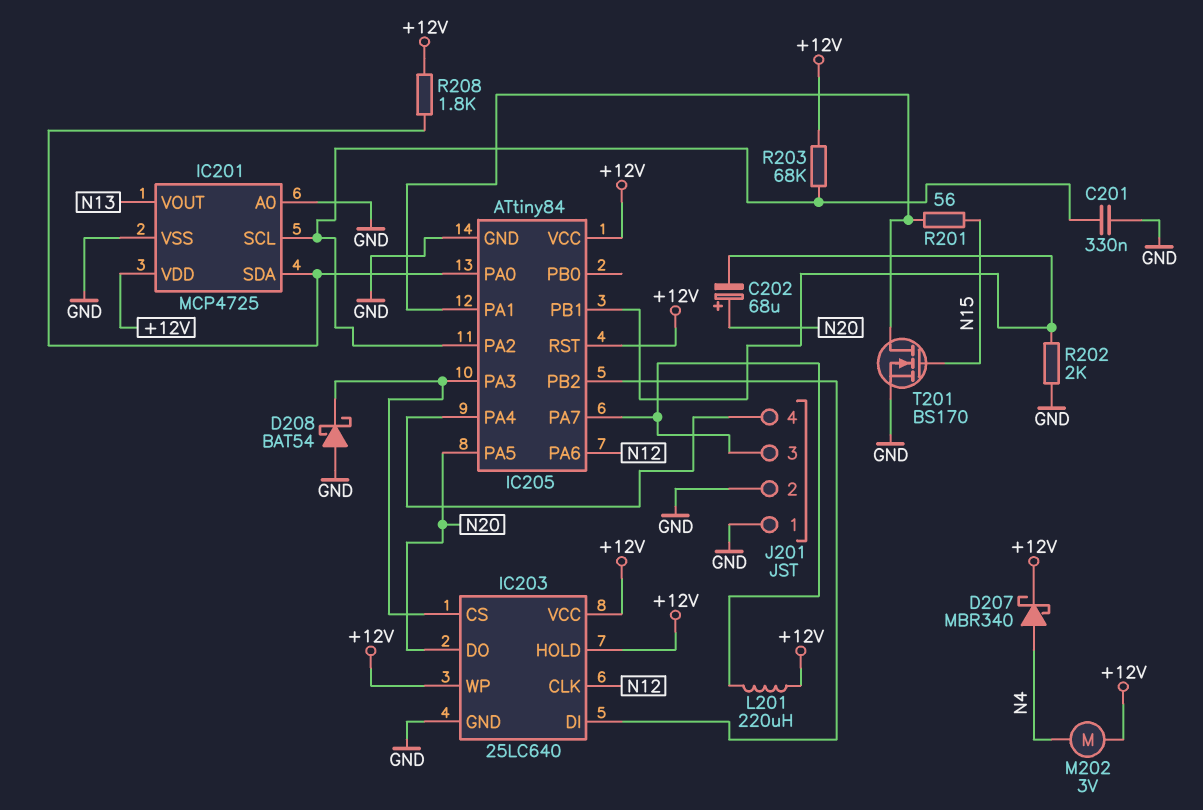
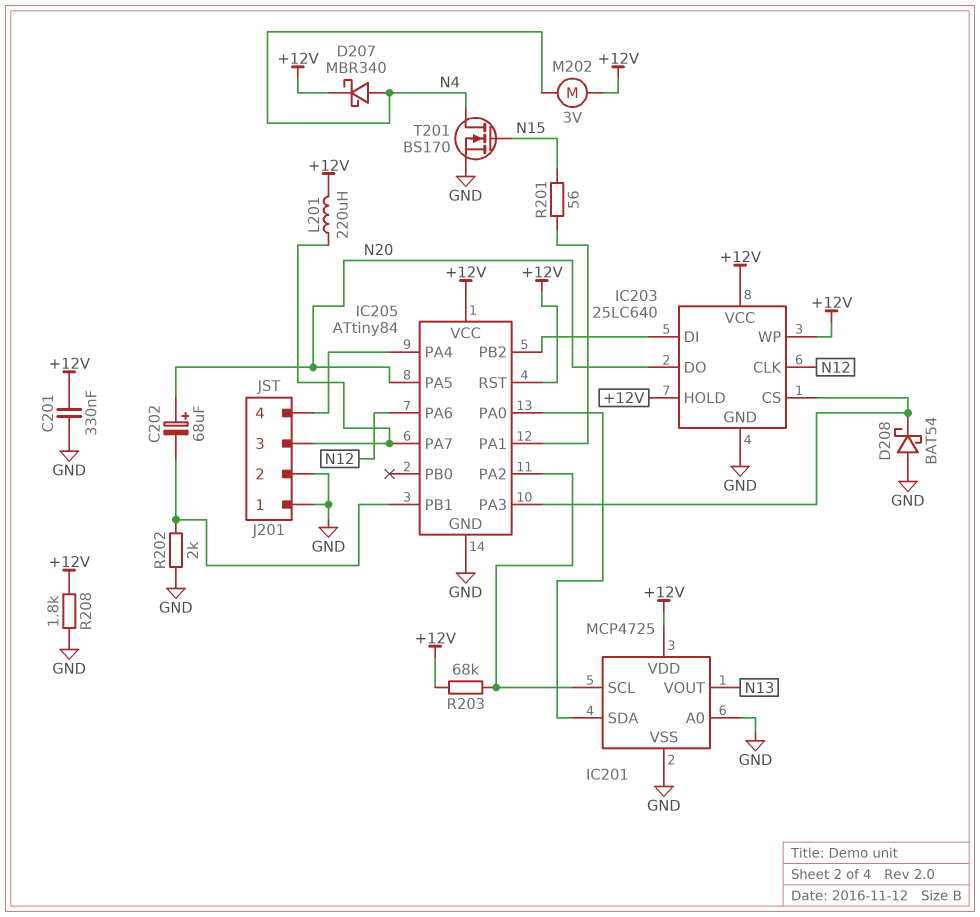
C201: 330nF (GND, IC201/SCL) -> 330nF (+12V, GND)
R208: 1.8k (+12V, IC201/SDA) -> 1.8k (+12V, GND)
T201: NMOS BS170 (G N15, D IC205/PA1, S GND) -> NMOS BS170 (G N15, D N4, S GND)

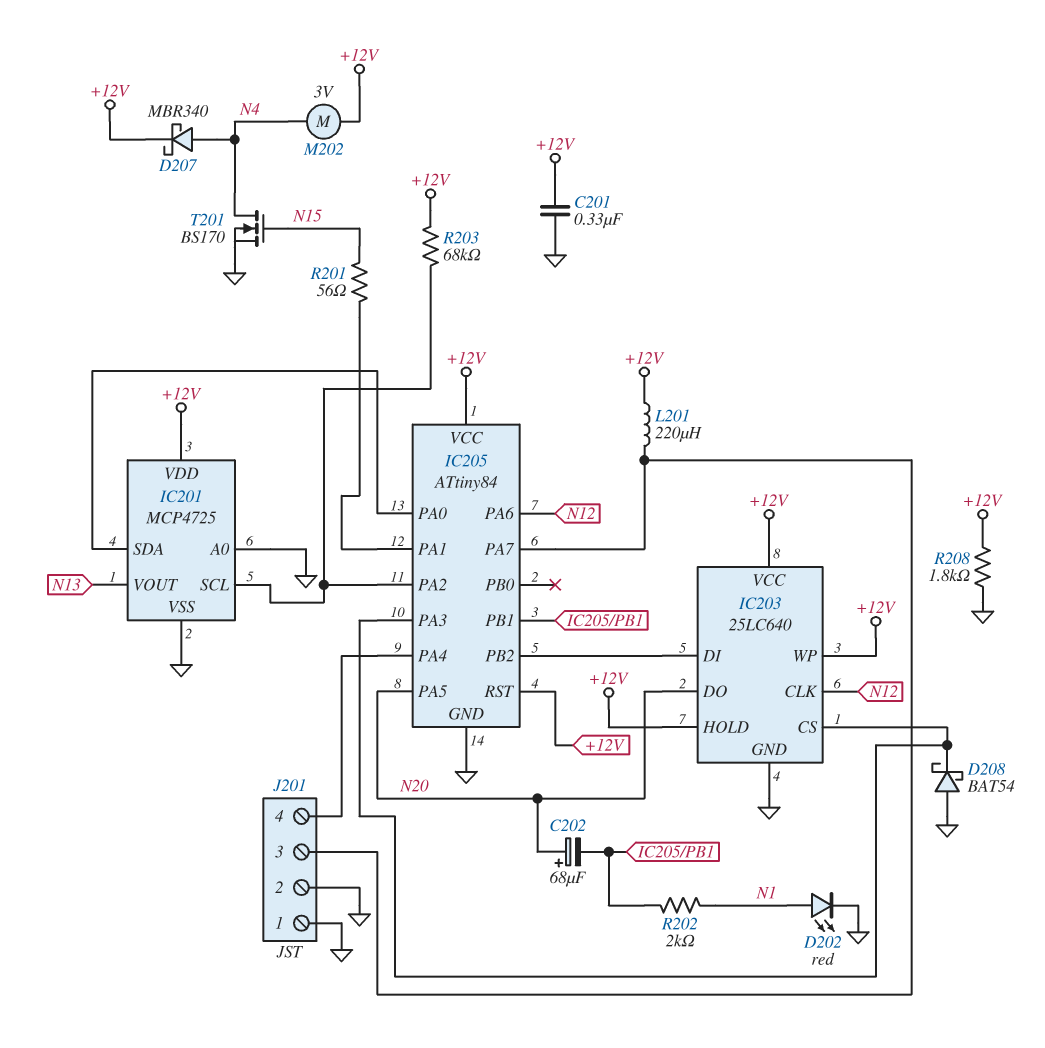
D202: none -> LED red (A N1, K GND)
R202: 2k (GND, IC205/PB1) -> 2k (IC205/PB1, N1)

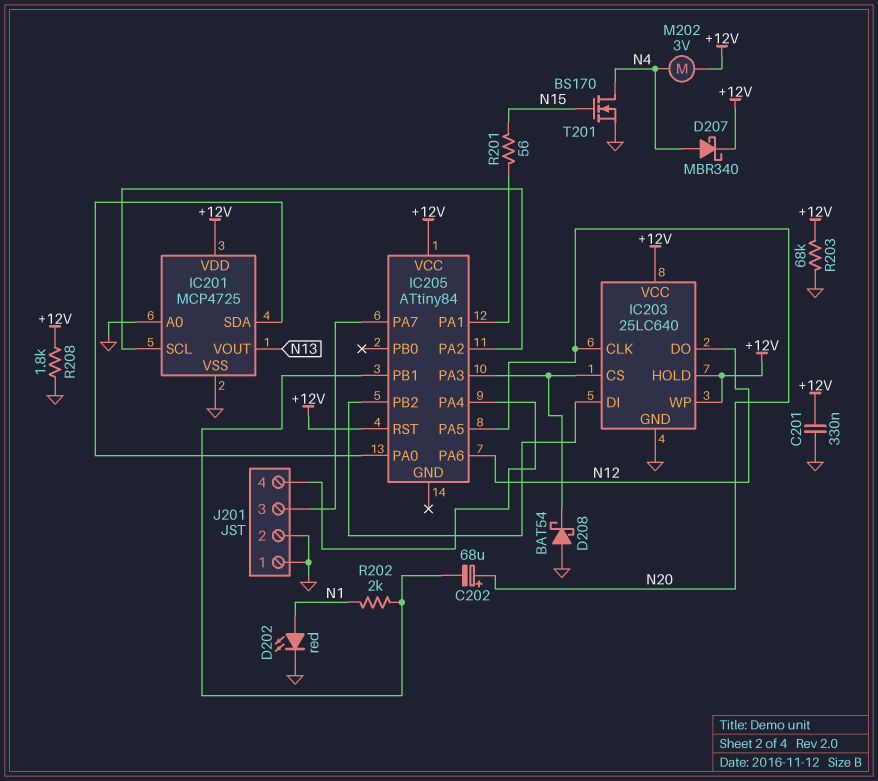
IC203 pin CLK: N12 -> N20
IC203 pin DO: N20 -> N12
IC205 pin GND: GND -> none
L201: 220uH (+12V, IC205/PA7) -> none
R203: 68k (+12V, IC201/SCL) -> 68k (+12V, GND)

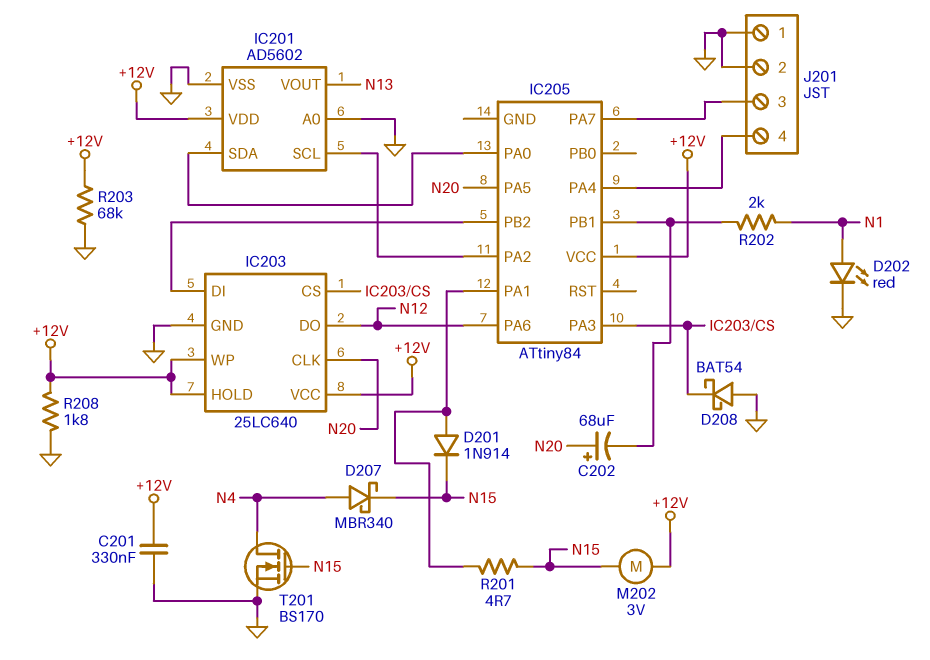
D201: none -> diode 1N914 (A IC205/PA1, K N15)
D207: schottky MBR340 (A N4, K +12V) -> schottky MBR340 (A N4, K N15)
IC201: MCP4725 -> AD5602
IC205 pin RST: +12V -> none
M202: motor 3V (+12V, N4) -> motor 3V (+12V, N15)
R201: 56 (IC205/PA1, N15) -> 4.7 (IC205/PA1, N15)

